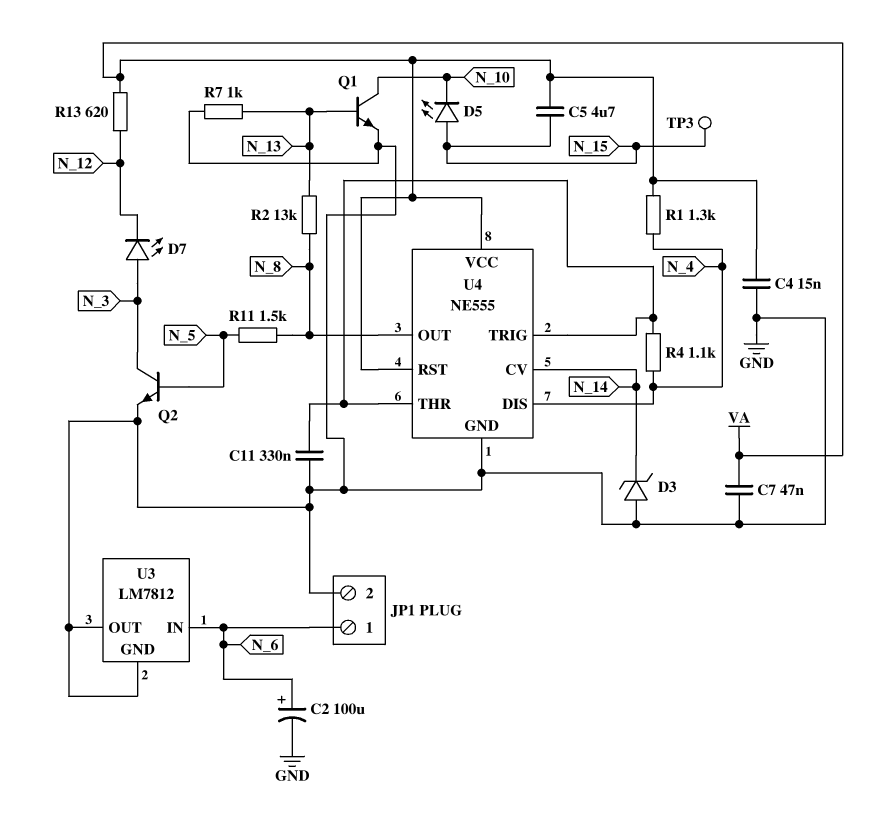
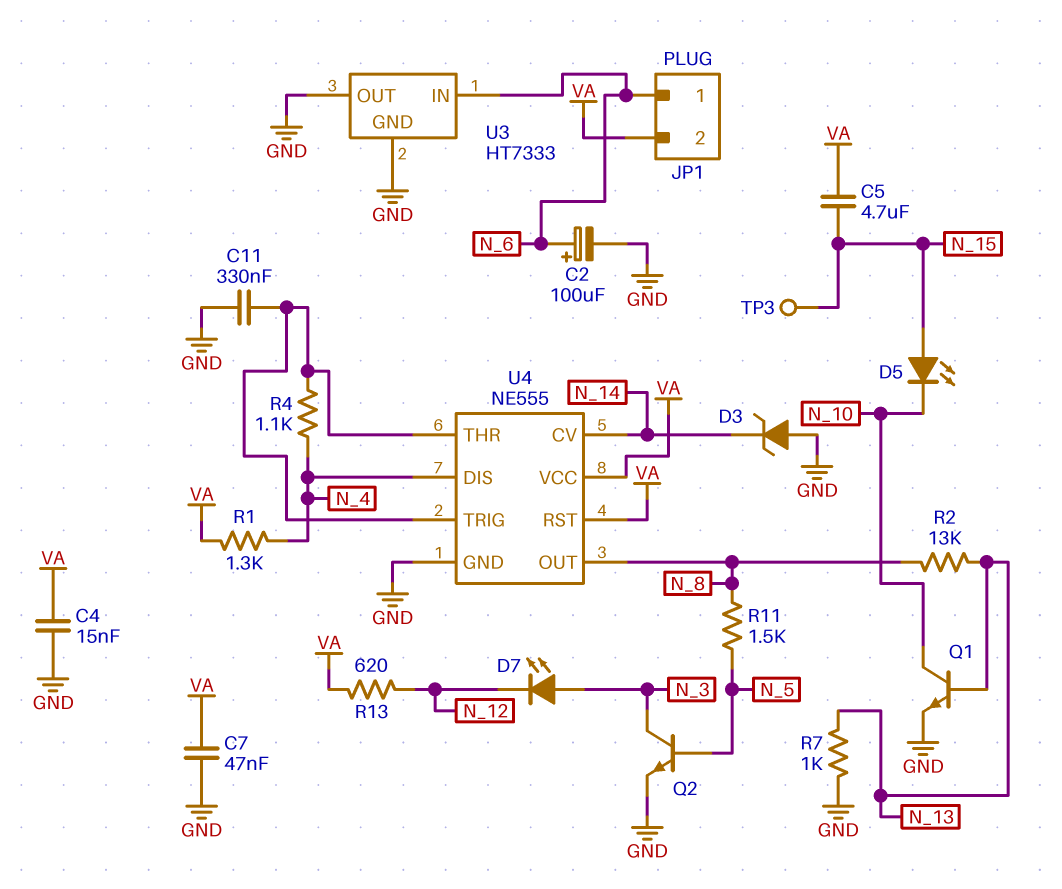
JP1 pin 2: GND -> VA
U3: LM7812 -> HT7333

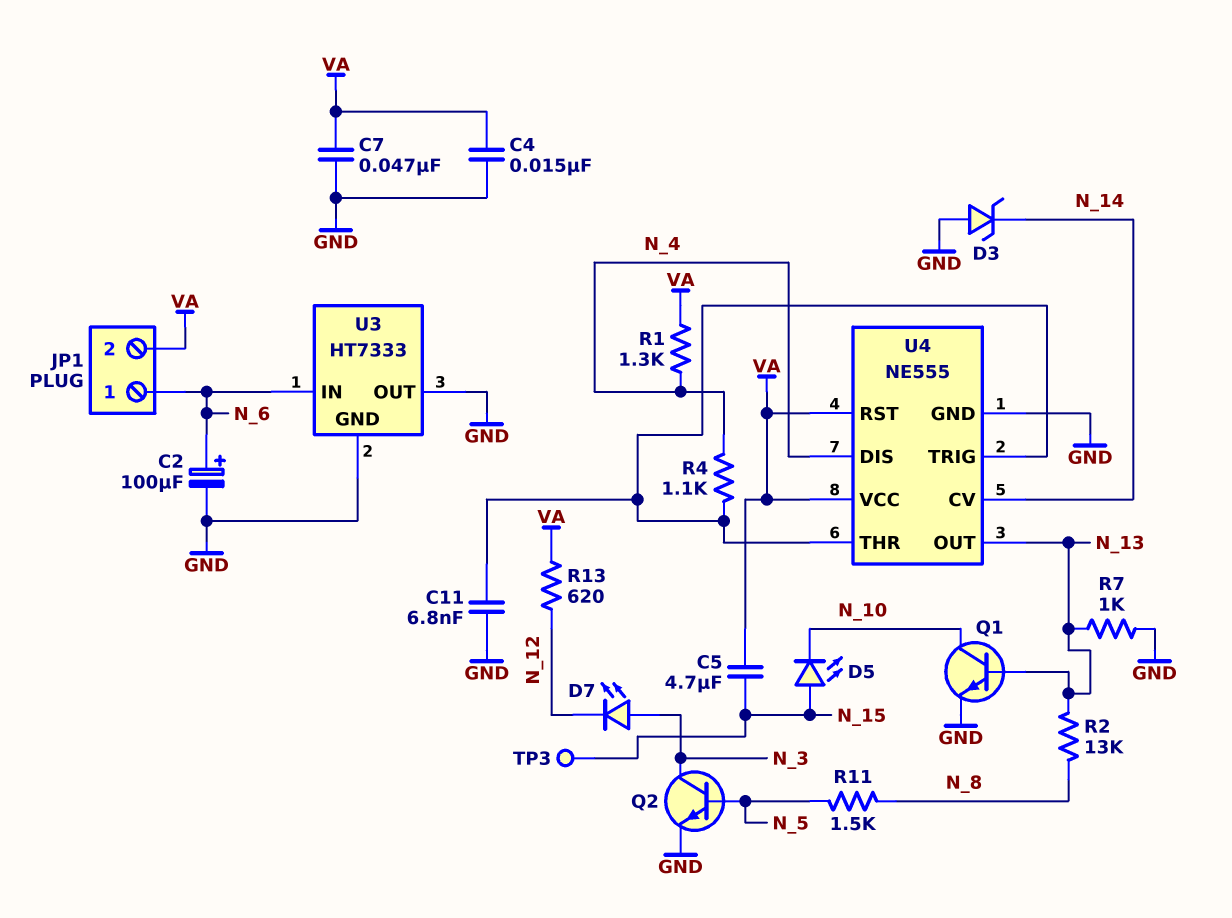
C11: 330nF (GND, U4/THR) -> 6.8nF (GND, U4/THR)
U4 pin OUT: N_8 -> N_13

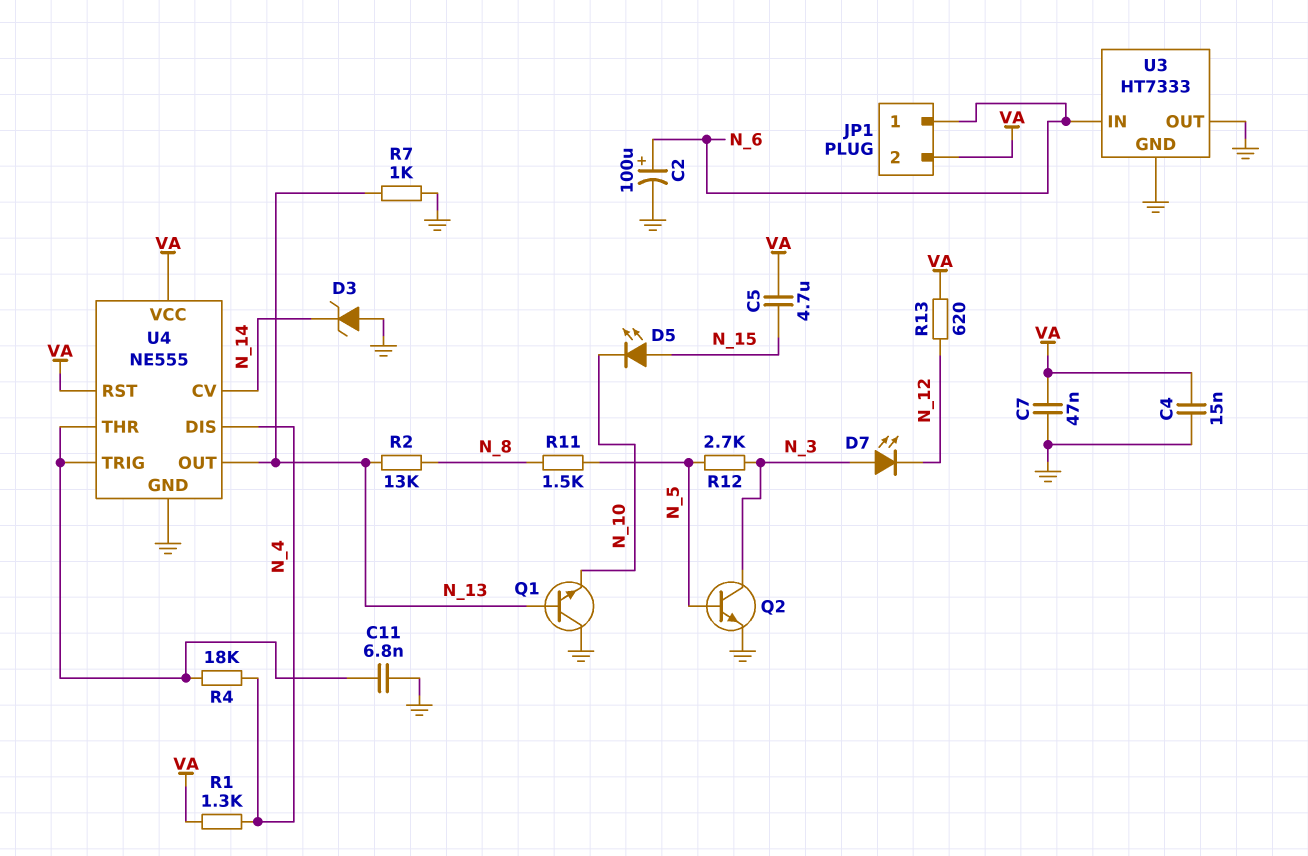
Q1: NPN (B N_13, C N_10, E GND) -> NPN (B N_13, C GND, E N_10)
R4: 1.1k (N_4, U4/THR) -> 18k (N_4, U4/THR)
R12: none -> 2.7k (N_3, N_5)
TP3: test point (N_15) -> none

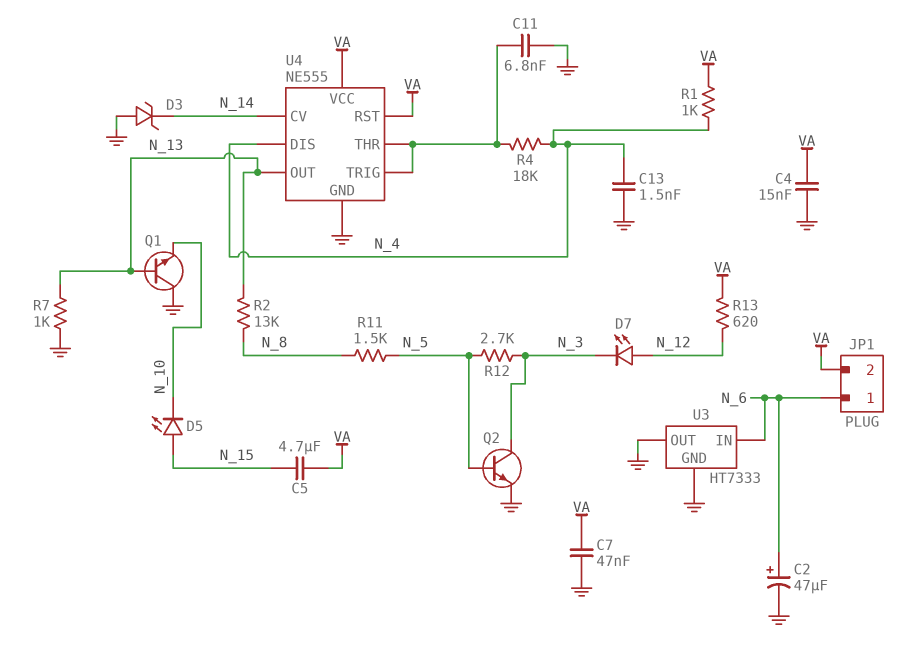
C2: 100uF (plus N_6, minus GND) -> 47uF (plus N_6, minus GND)
C13: none -> 1.5nF (GND, N_4)
D7: LED (A N_3, K N_12) -> LED (A N_12, K N_3)
R1: 1.3k (N_4, VA) -> 1k (N_4, VA)

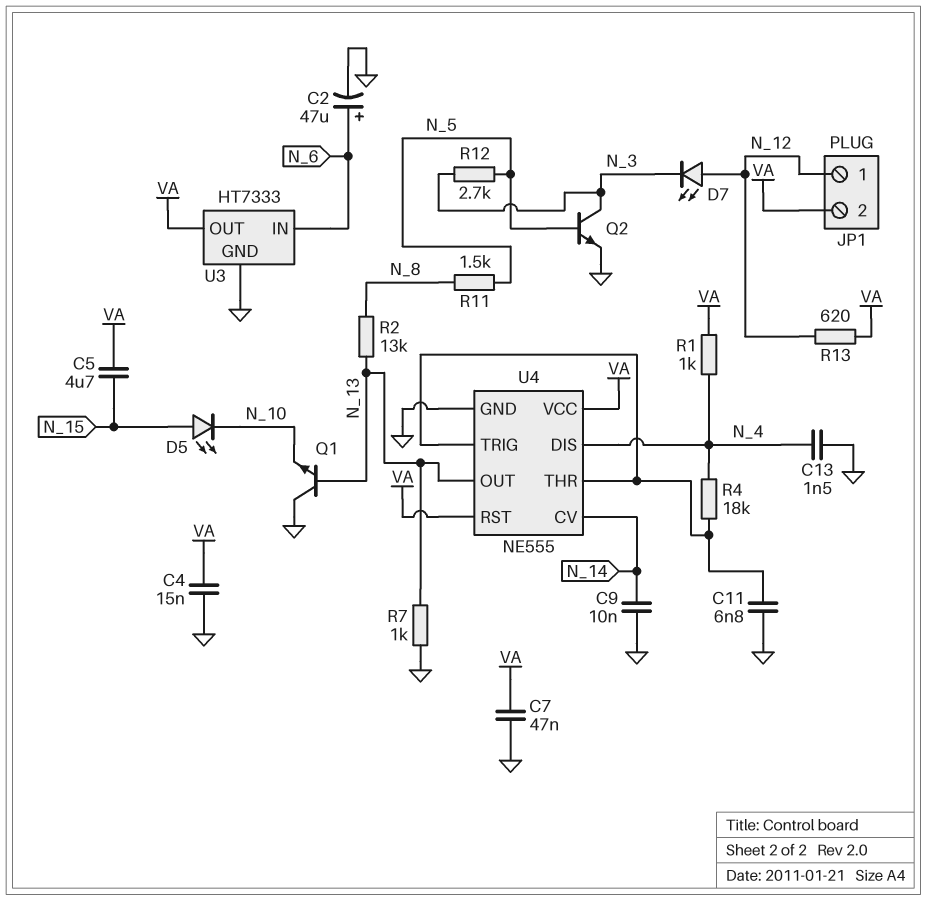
C9: none -> 10nF (GND, N_14)
D3: zener (A GND, K N_14) -> none
JP1 pin 1: N_6 -> N_12
U3 pin OUT: GND -> VA

